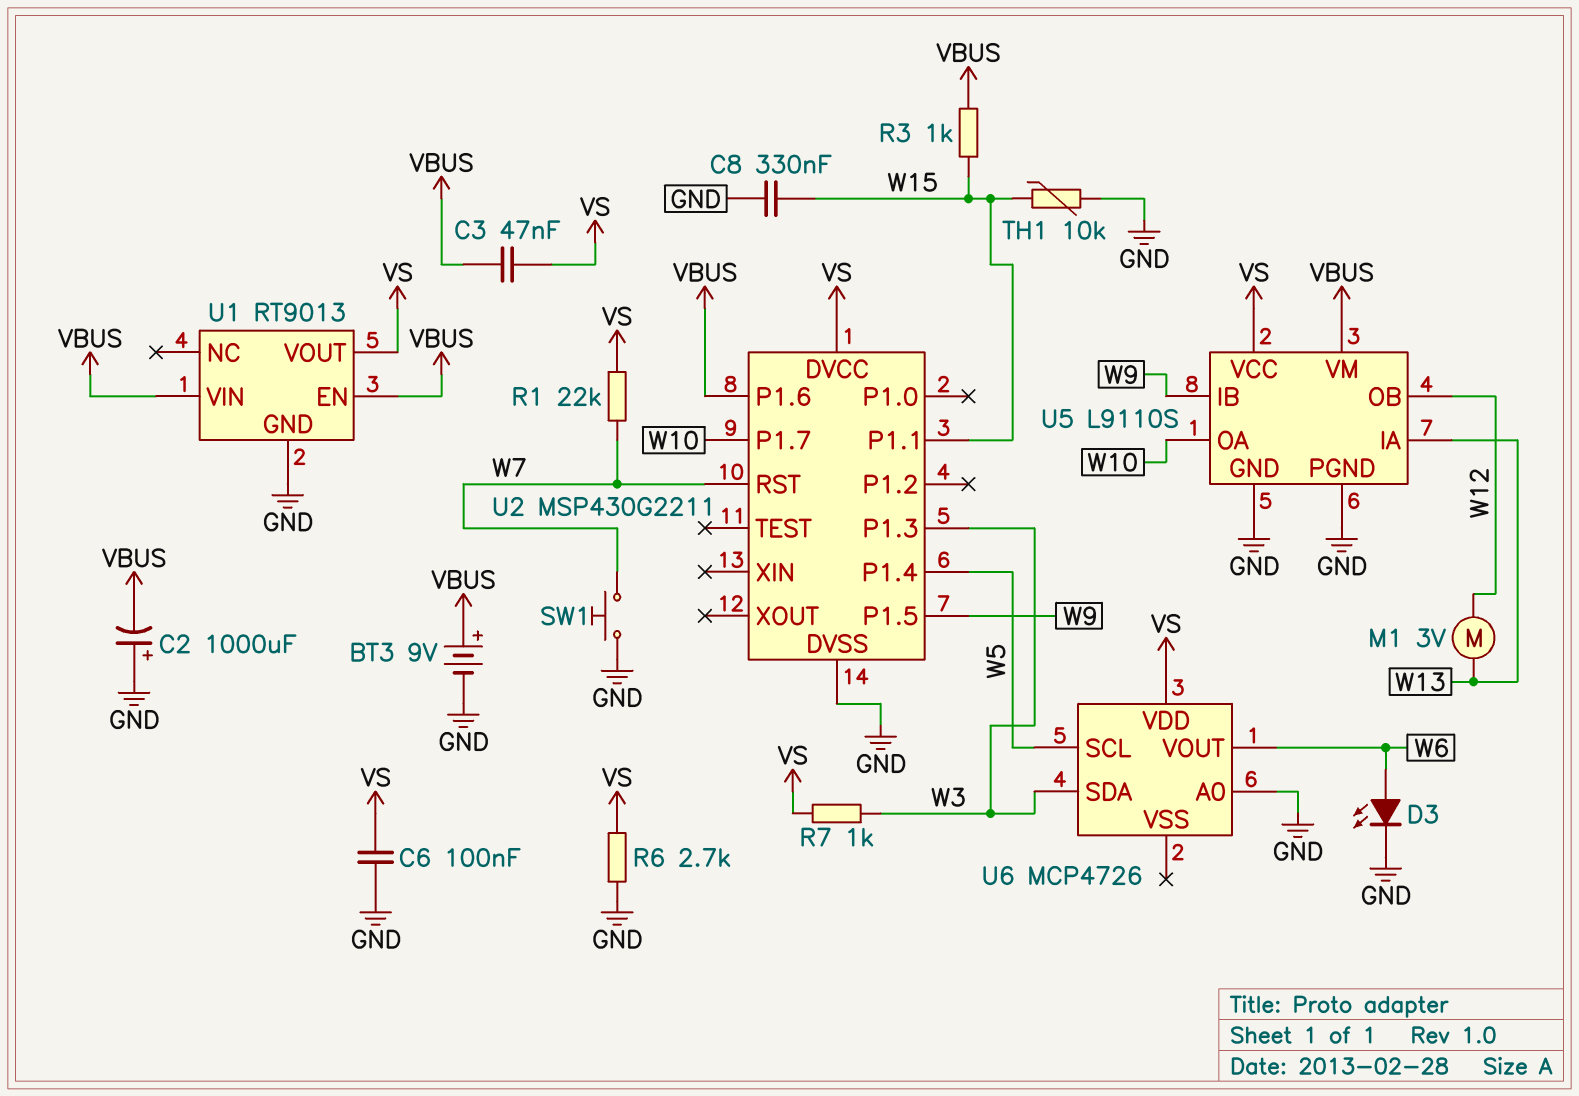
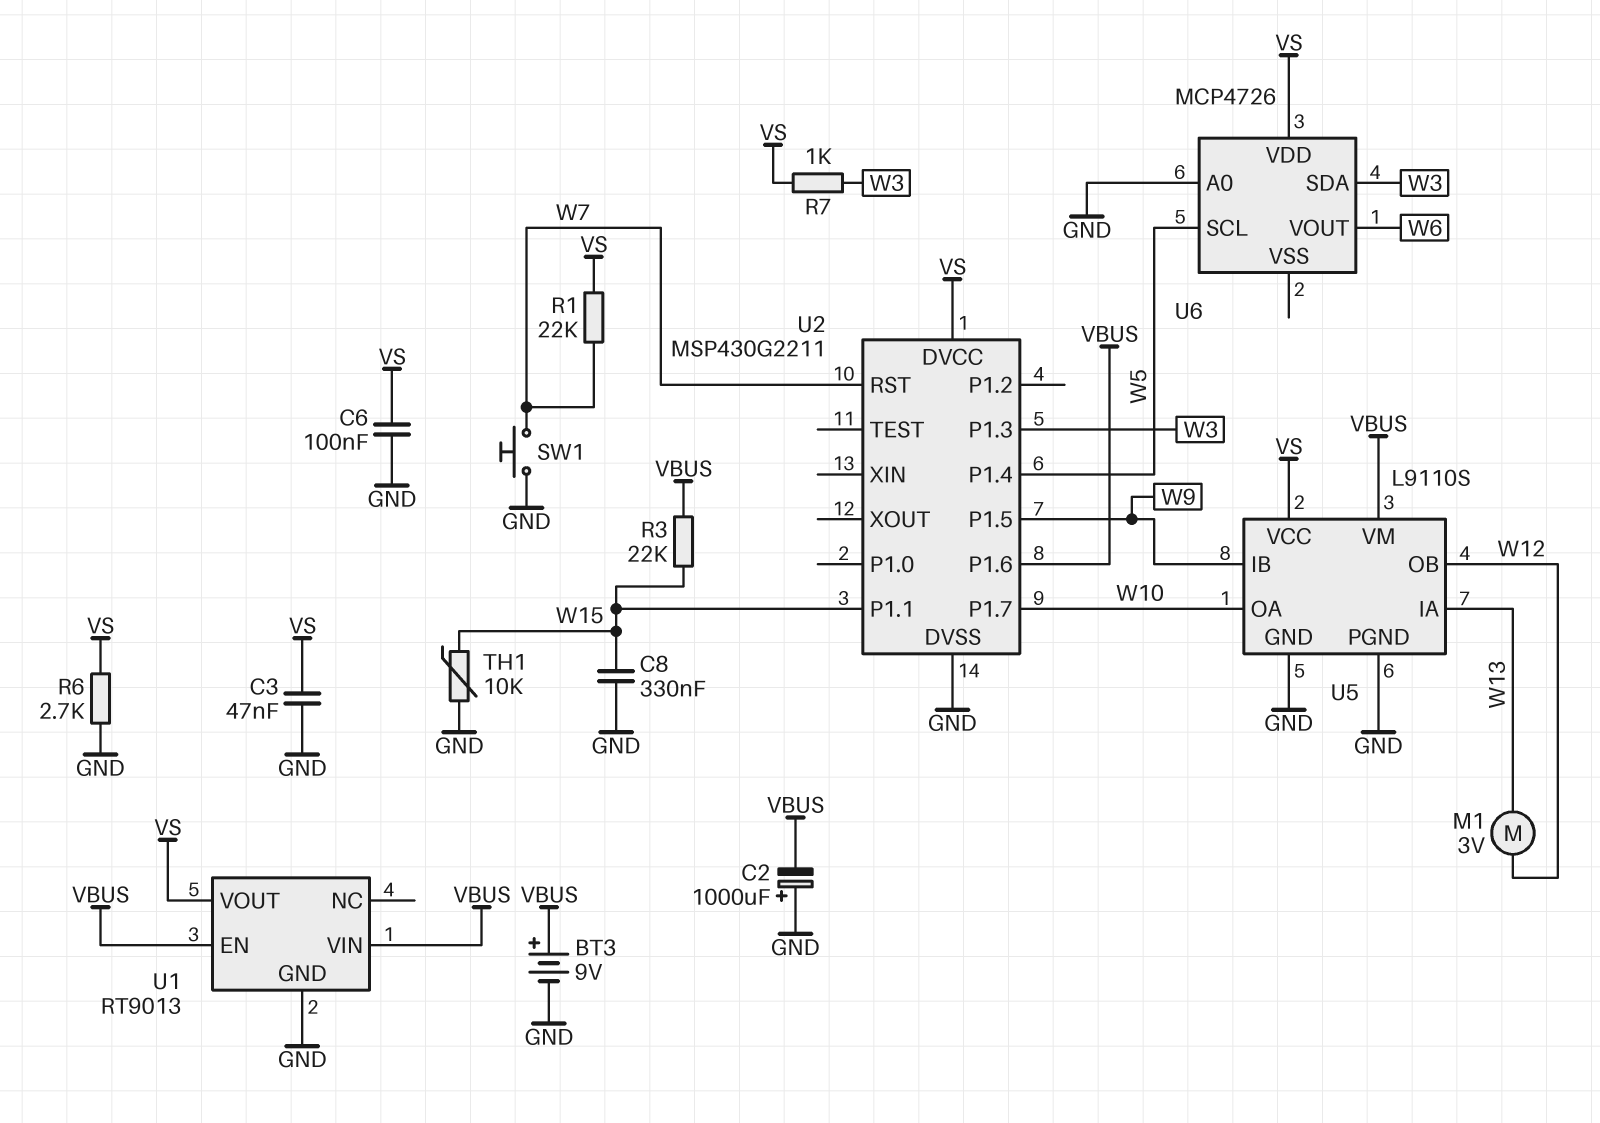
C3: 47nF (VBUS, VS) -> 47nF (GND, VS)
D3: LED (A W6, K GND) -> none
R3: 1k (VBUS, W15) -> 22k (VBUS, W15)

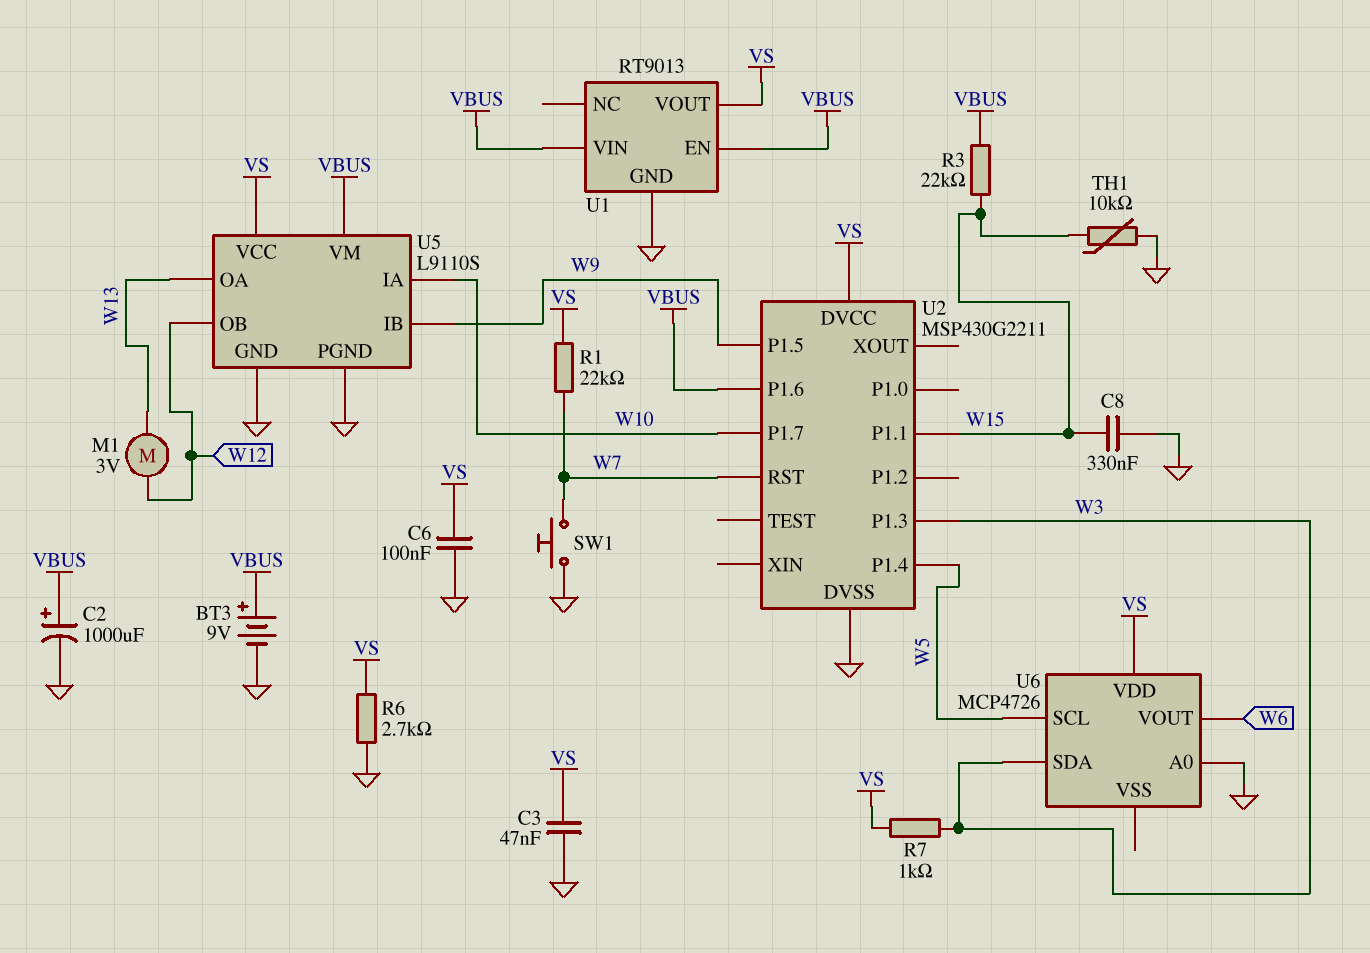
C2: 1000uF (plus GND, minus VBUS) -> 1000uF (plus VBUS, minus GND)
U5 pin IA: W13 -> W10
U5 pin OA: W10 -> W13

